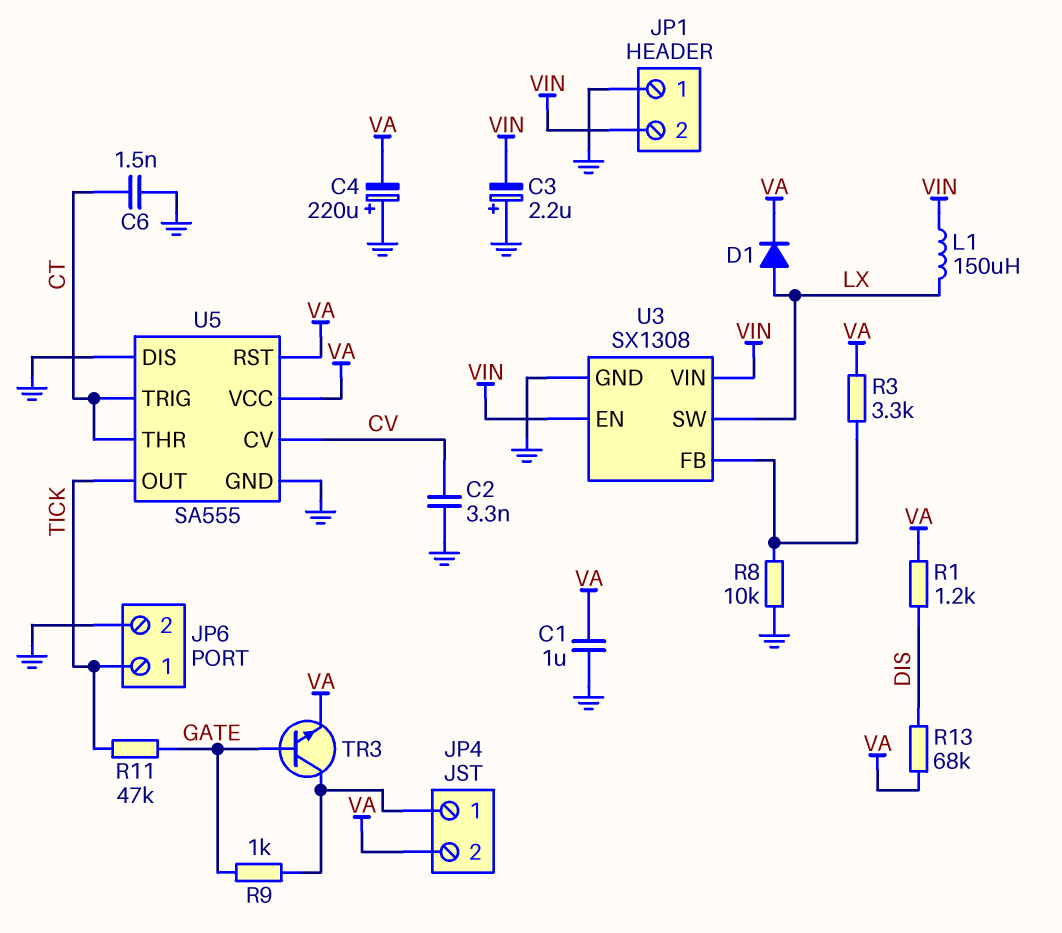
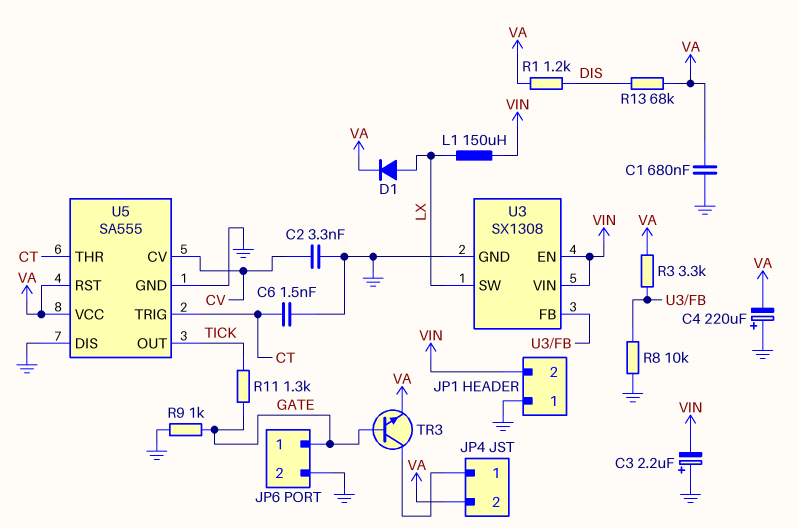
C1: 1uF (GND, VA) -> 680nF (GND, VA)
JP6 pin 1: TICK -> GATE
R9: 1k (GATE, JP4/1) -> 1k (GATE, GND)
R11: 47k (GATE, TICK) -> 1.3k (GATE, TICK)

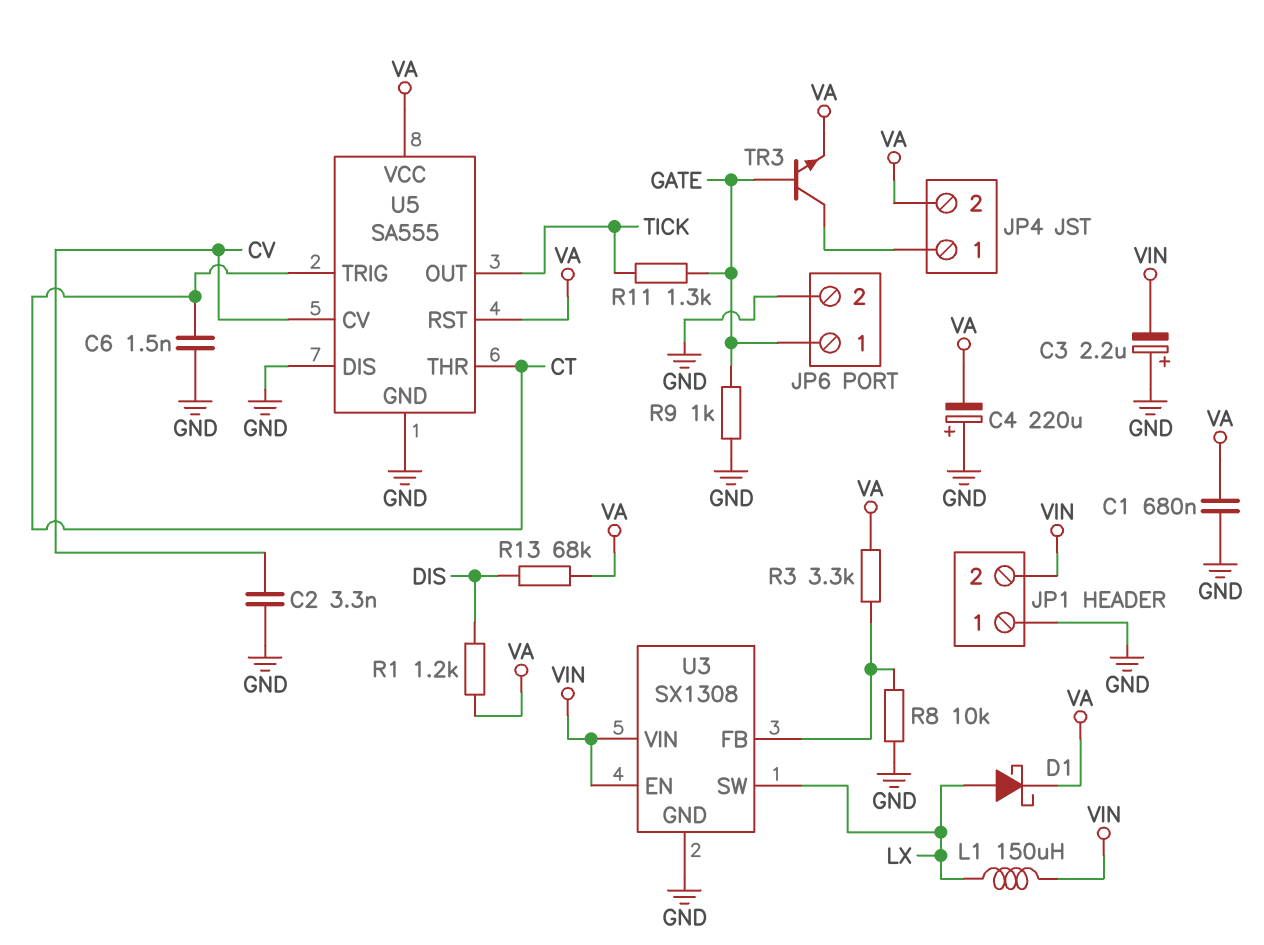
D1: diode (A LX, K VA) -> schottky (A LX, K VA)

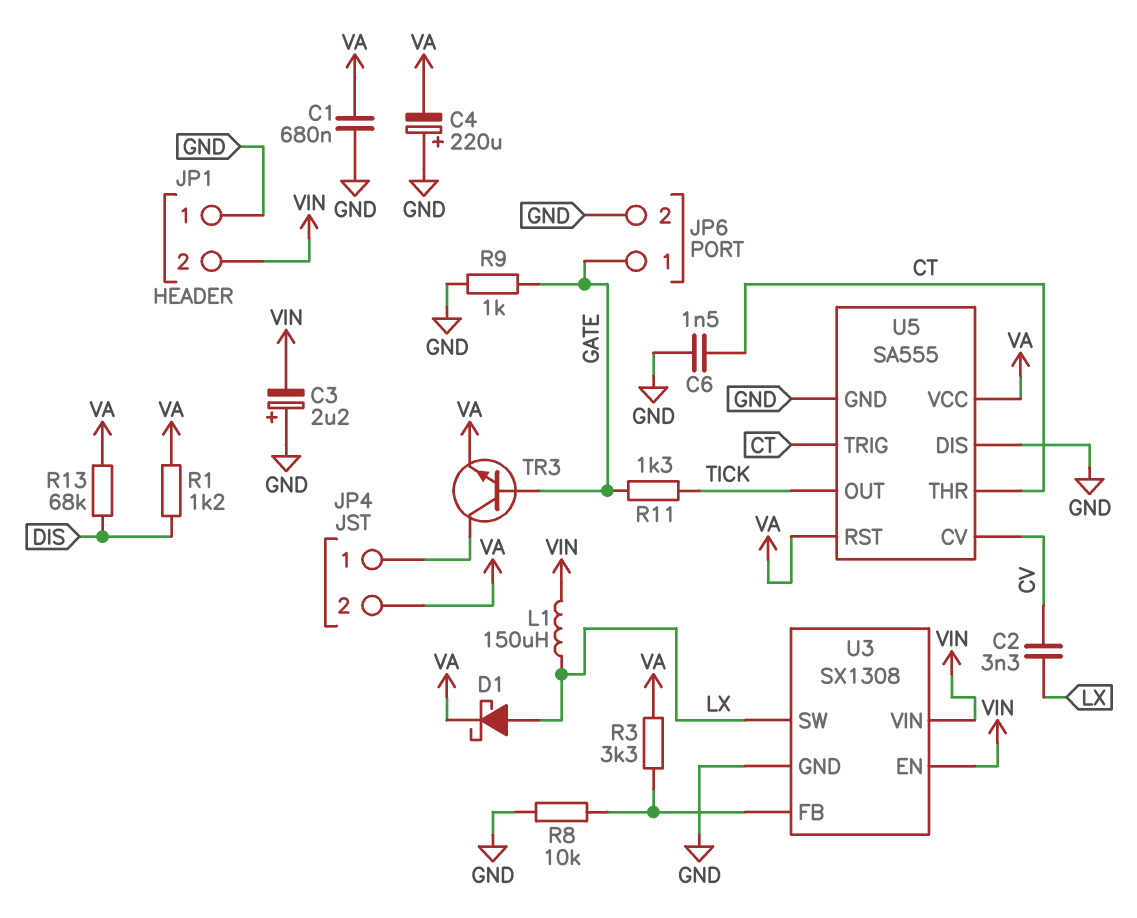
C2: 3.3nF (CV, GND) -> 3.3nF (CV, LX)

